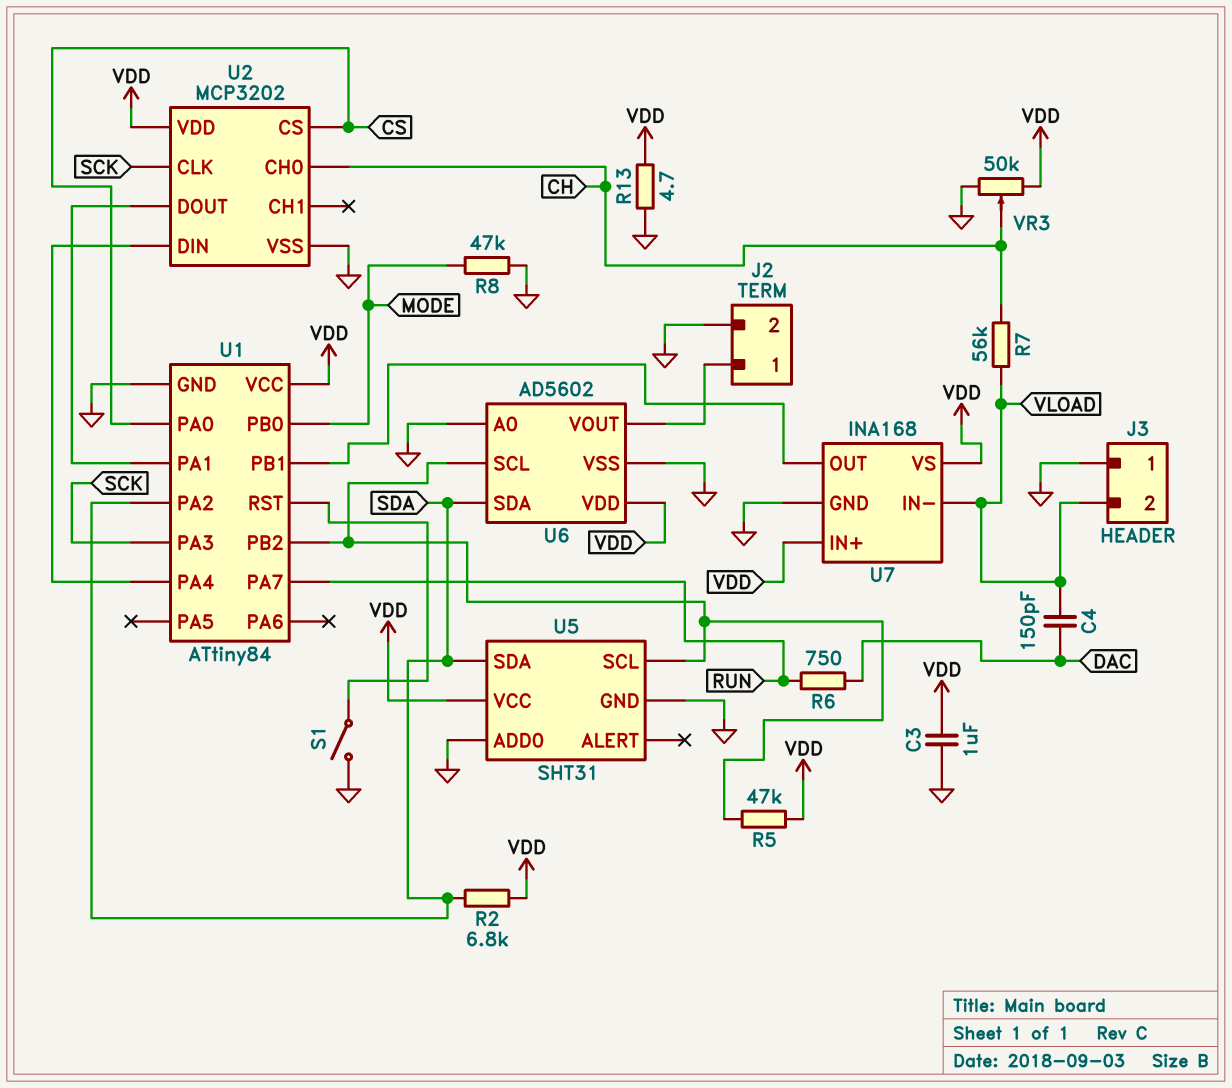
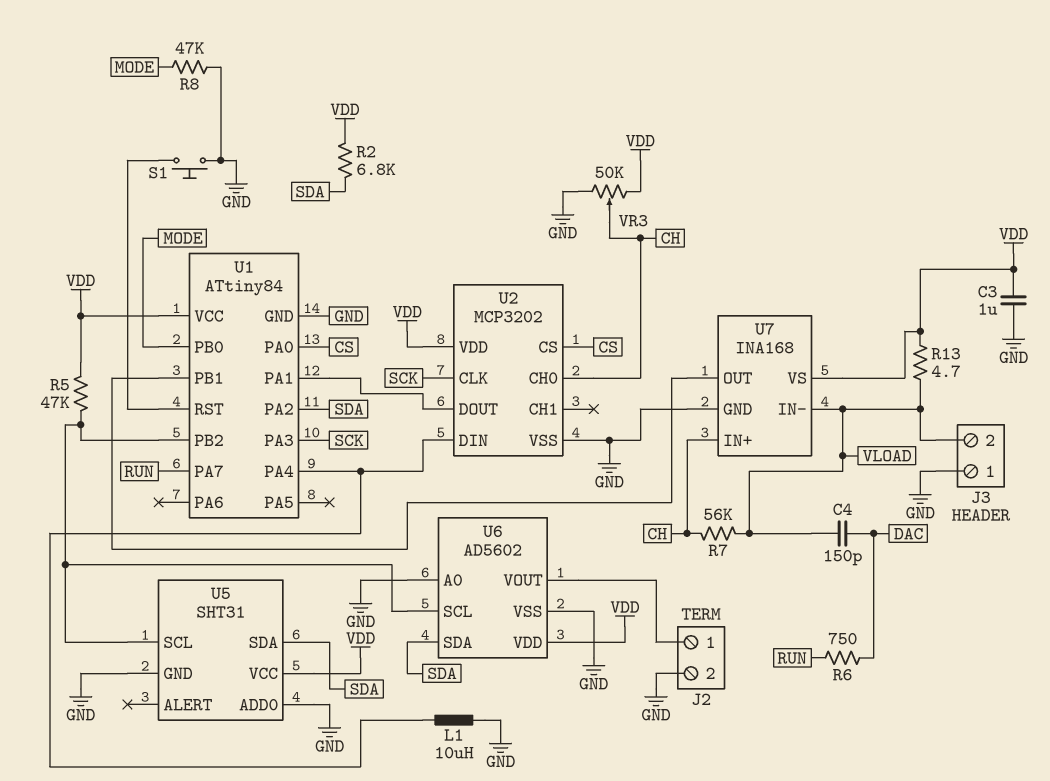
L1: none -> 10uH (GND, U1/PA4)
R13: 4.7 (GND, VDD) -> 4.7 (VDD, VLOAD)
S1: switch (GND, U1/RST) -> button (GND, U1/RST)
U7 pin IN+: VDD -> CH

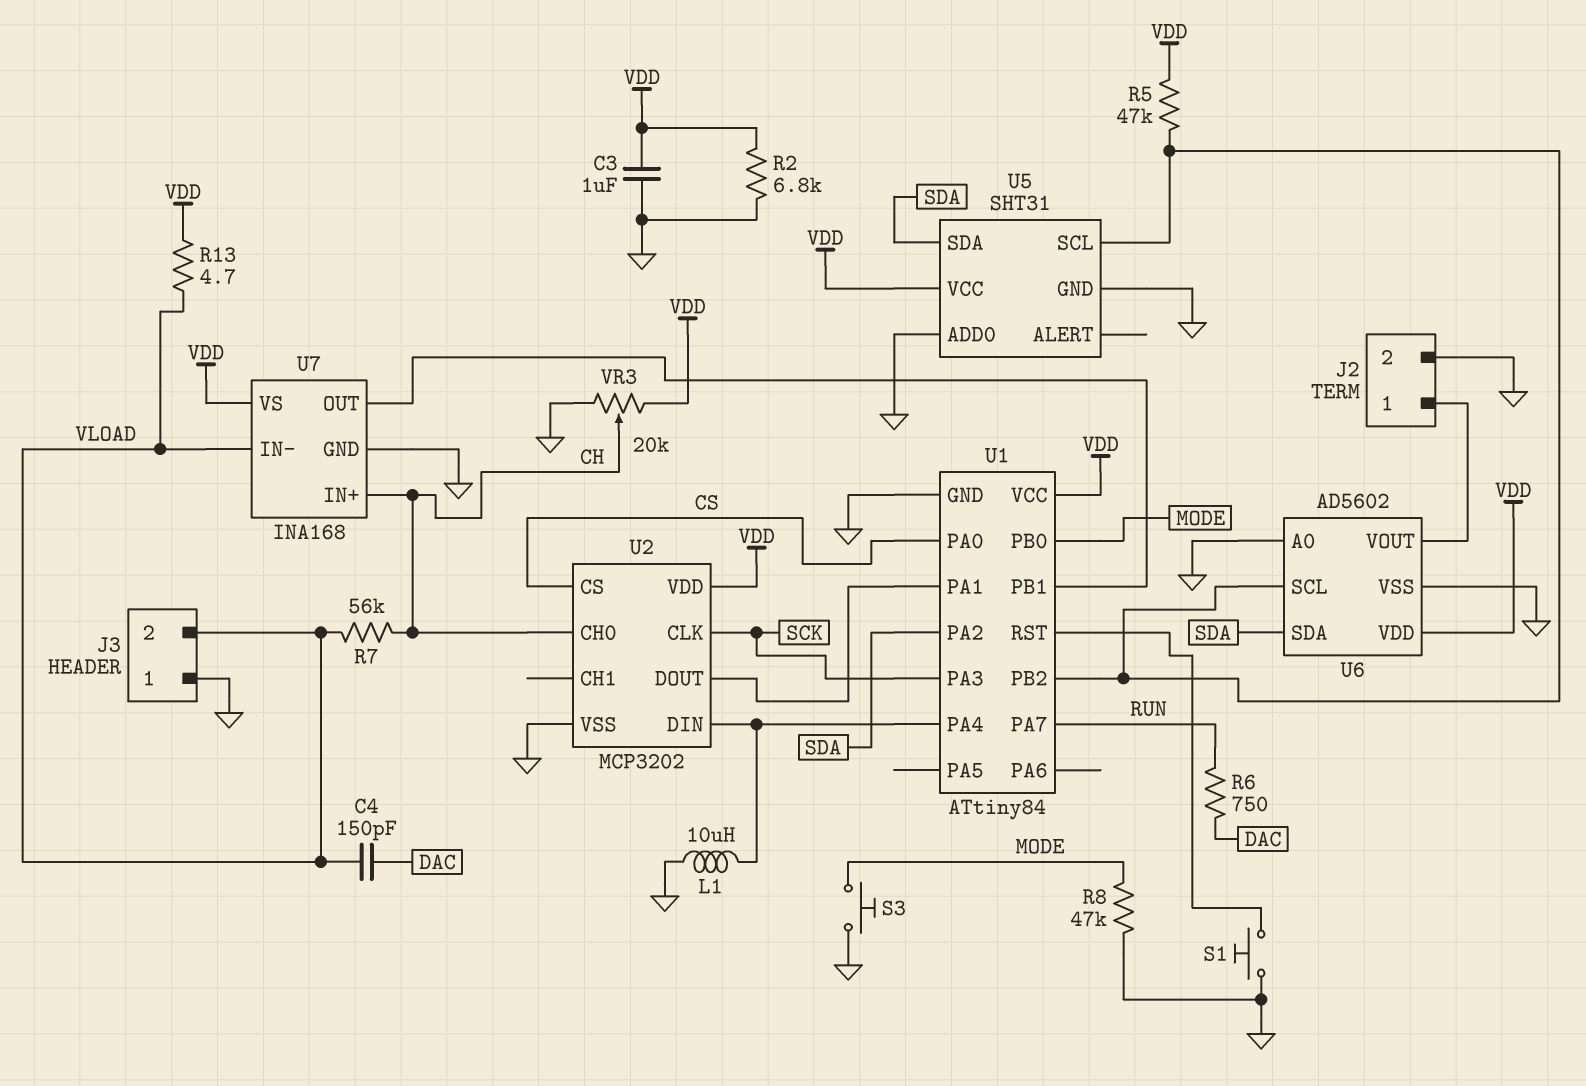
R2: 6.8k (SDA, VDD) -> 6.8k (GND, VDD)
S3: none -> button (GND, MODE)
VR3: 50k (GND, VDD, wiper CH) -> 20k (GND, VDD, wiper CH)

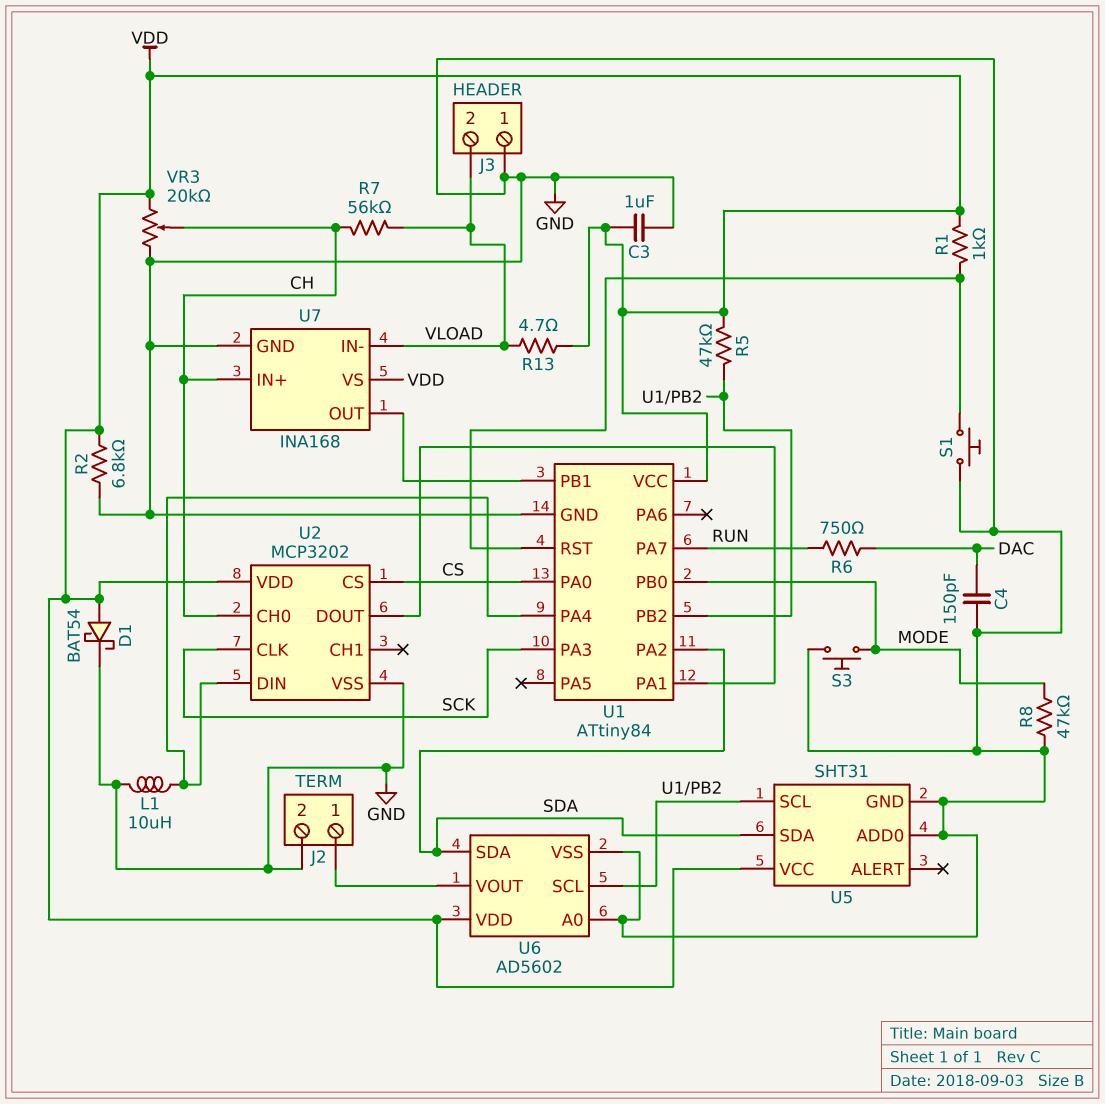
C4: 150pF (DAC, VLOAD) -> 150pF (DAC, GND)
D1: none -> schottky BAT54 (A VDD, K GND)
R1: none -> 1k (U1/RST, VDD)

